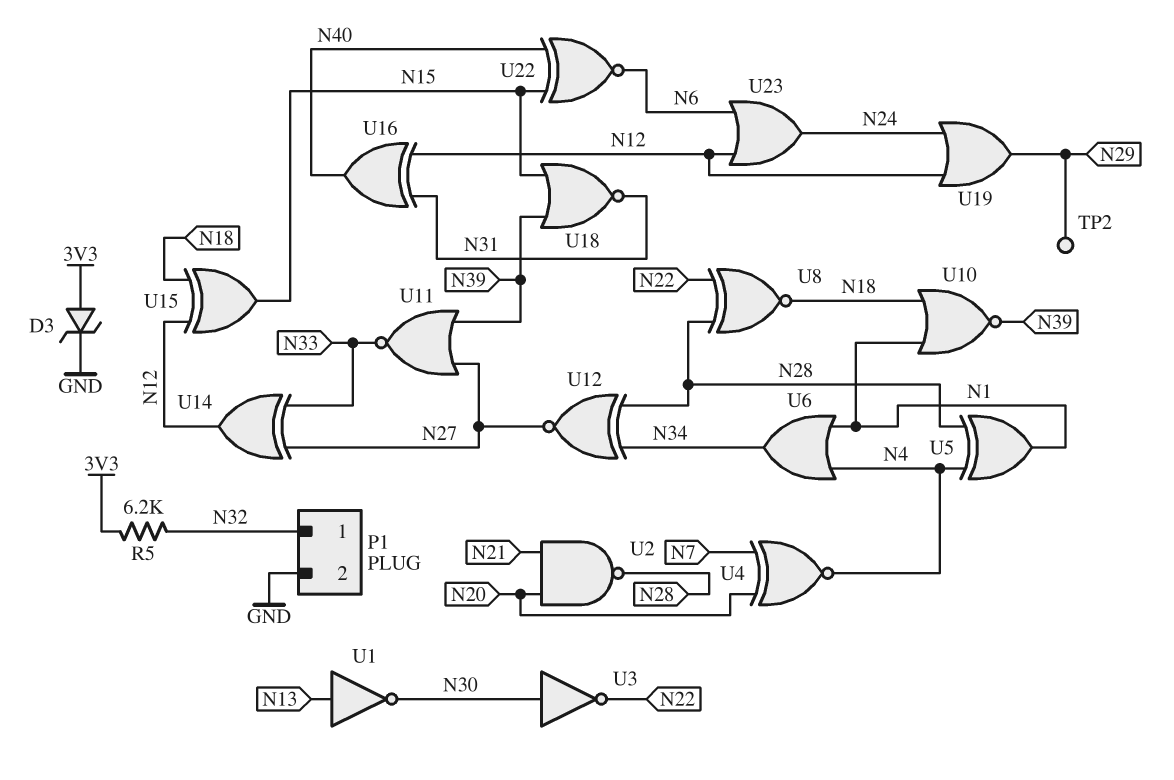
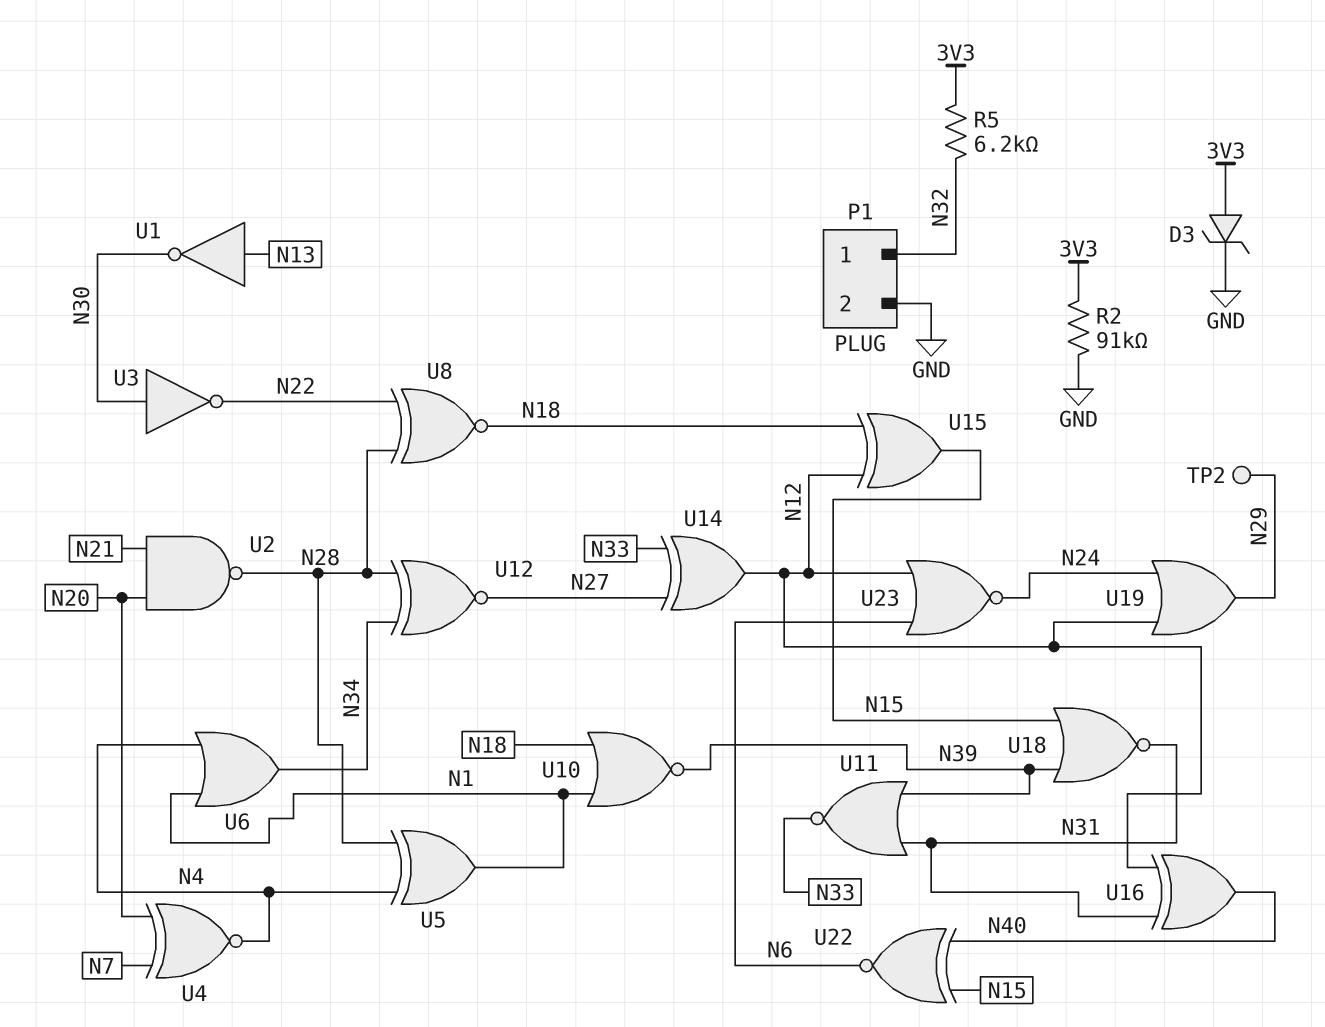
R2: none -> 91k (3V3, GND)
U11: NOR (in N27, in N39, out N33) -> NOR (in N31, in N39, out N33)
U23: OR (in N6, in N12, out N24) -> NOR (in N6, in N12, out N24)

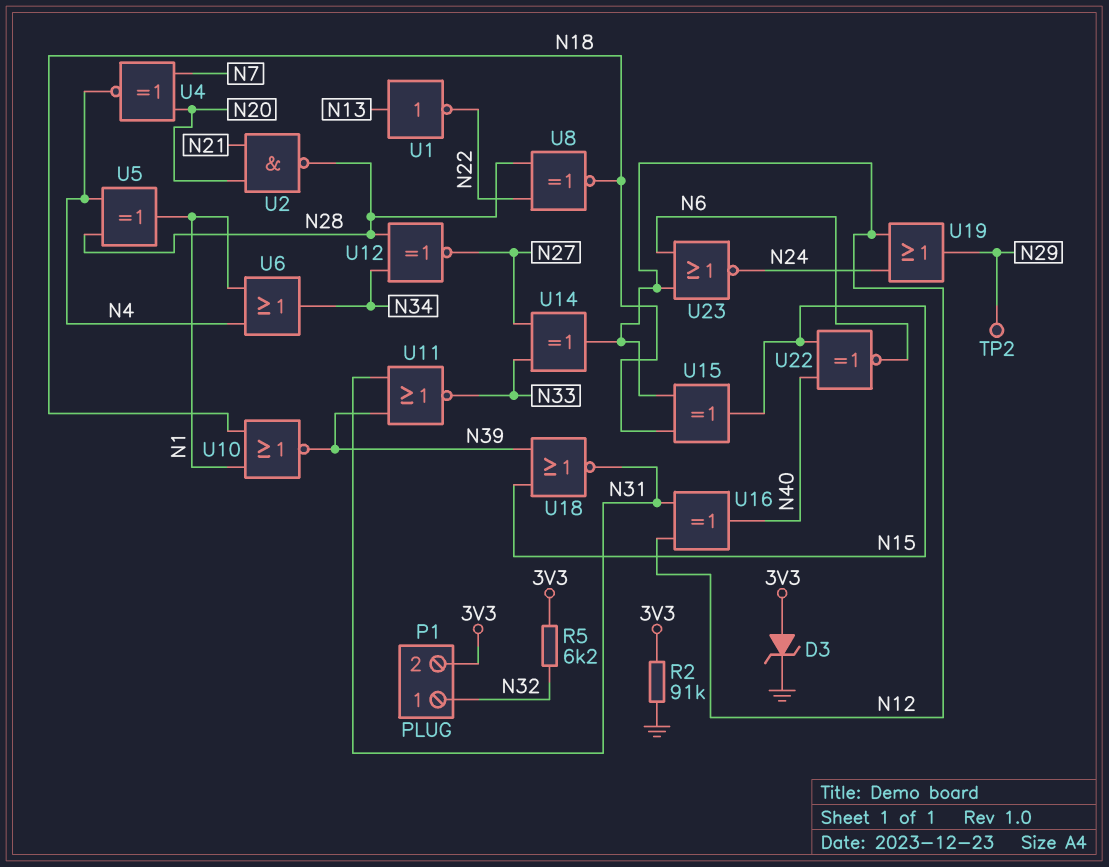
P1 pin 2: GND -> 3V3
U1: NOT (in N13, out N30) -> NOT (in N13, out N22)
U3: NOT (in N30, out N22) -> none

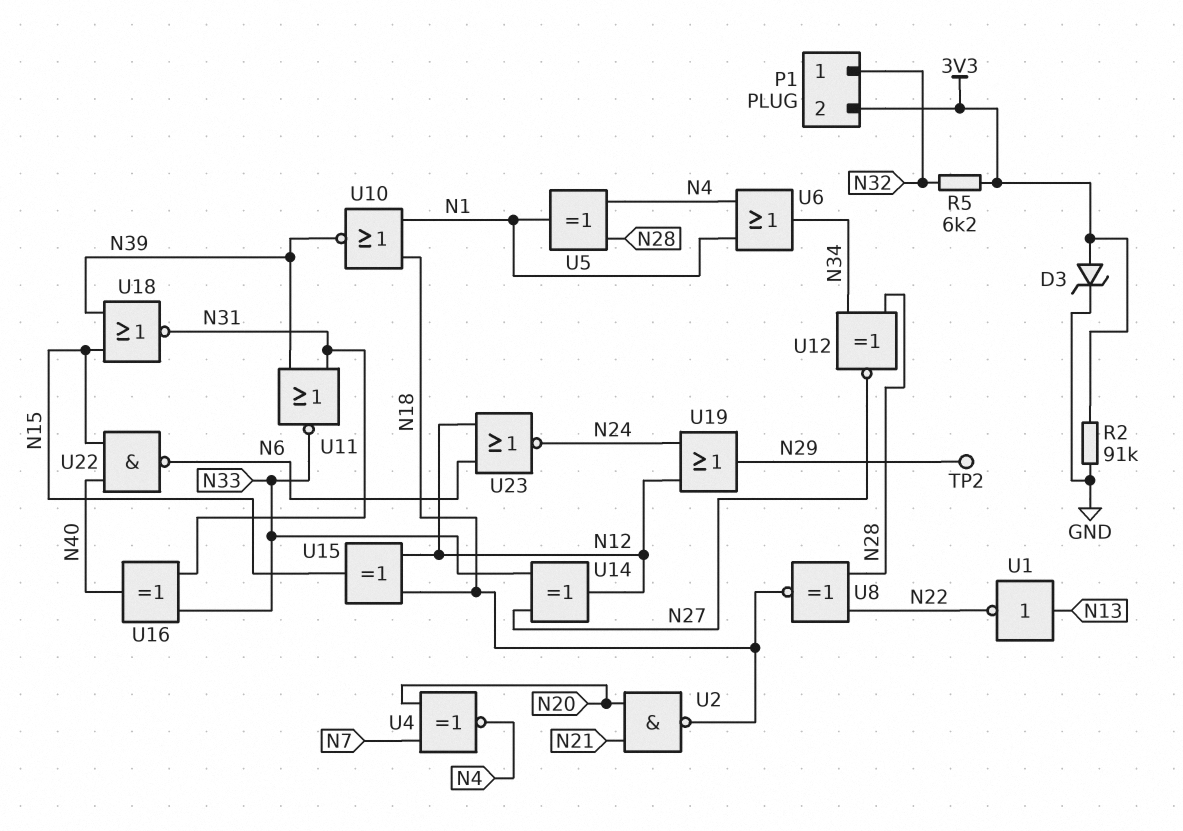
U2: NAND (in N20, in N21, out N28) -> NAND (in N20, in N21, out N18)
U16: XOR (in N12, in N31, out N40) -> XOR (in N31, in N33, out N40)
U22: XNOR (in N15, in N40, out N6) -> NAND (in N15, in N40, out N6)

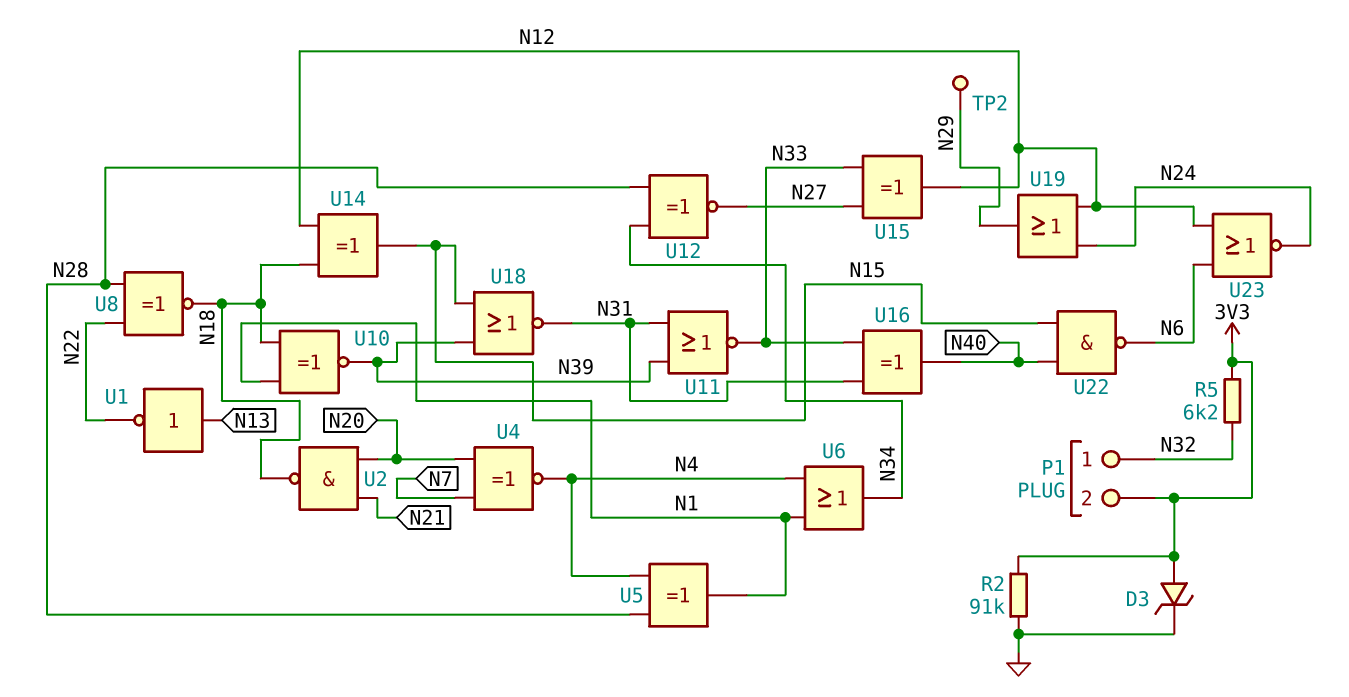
U10: NOR (in N1, in N18, out N39) -> XNOR (in N1, in N18, out N39)
U14: XOR (in N27, in N33, out N12) -> XOR (in N12, in N18, out N15)
U15: XOR (in N12, in N18, out N15) -> XOR (in N27, in N33, out N12)

